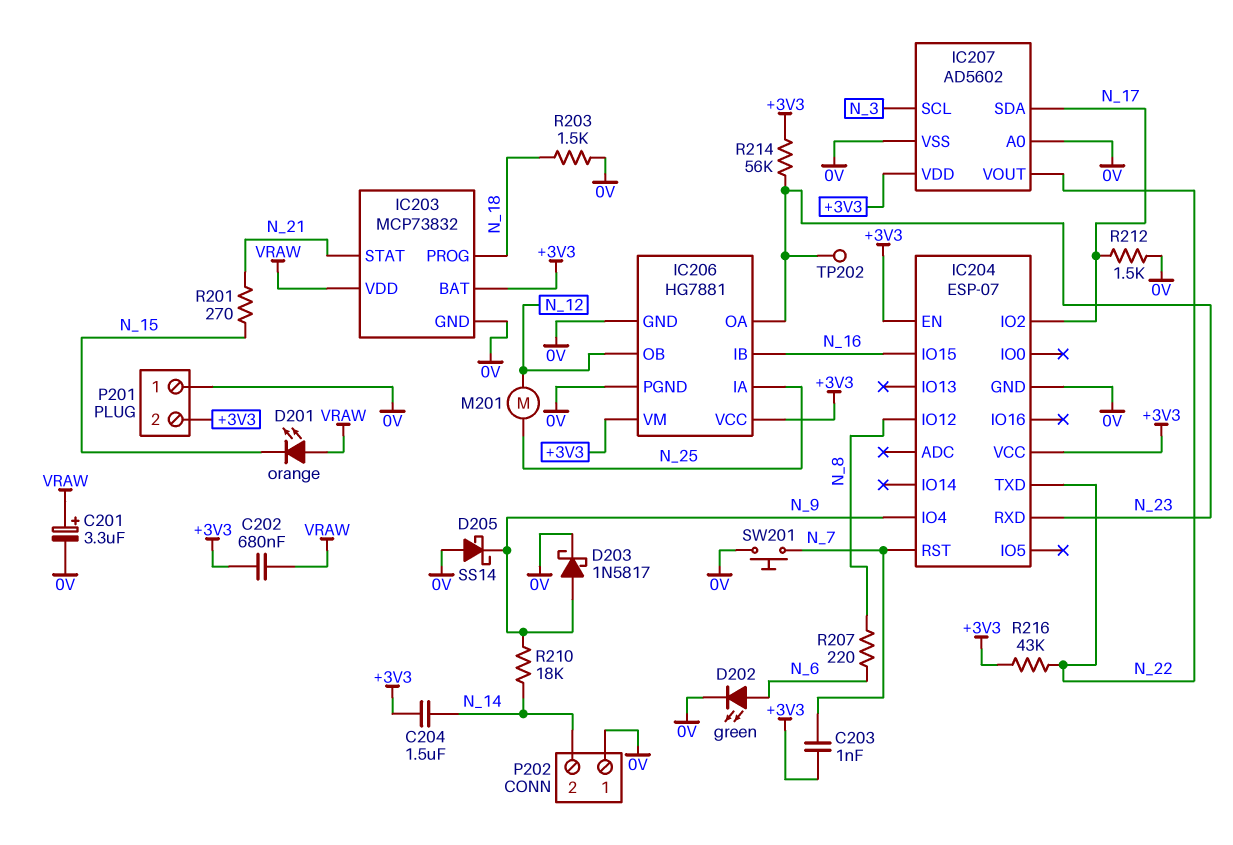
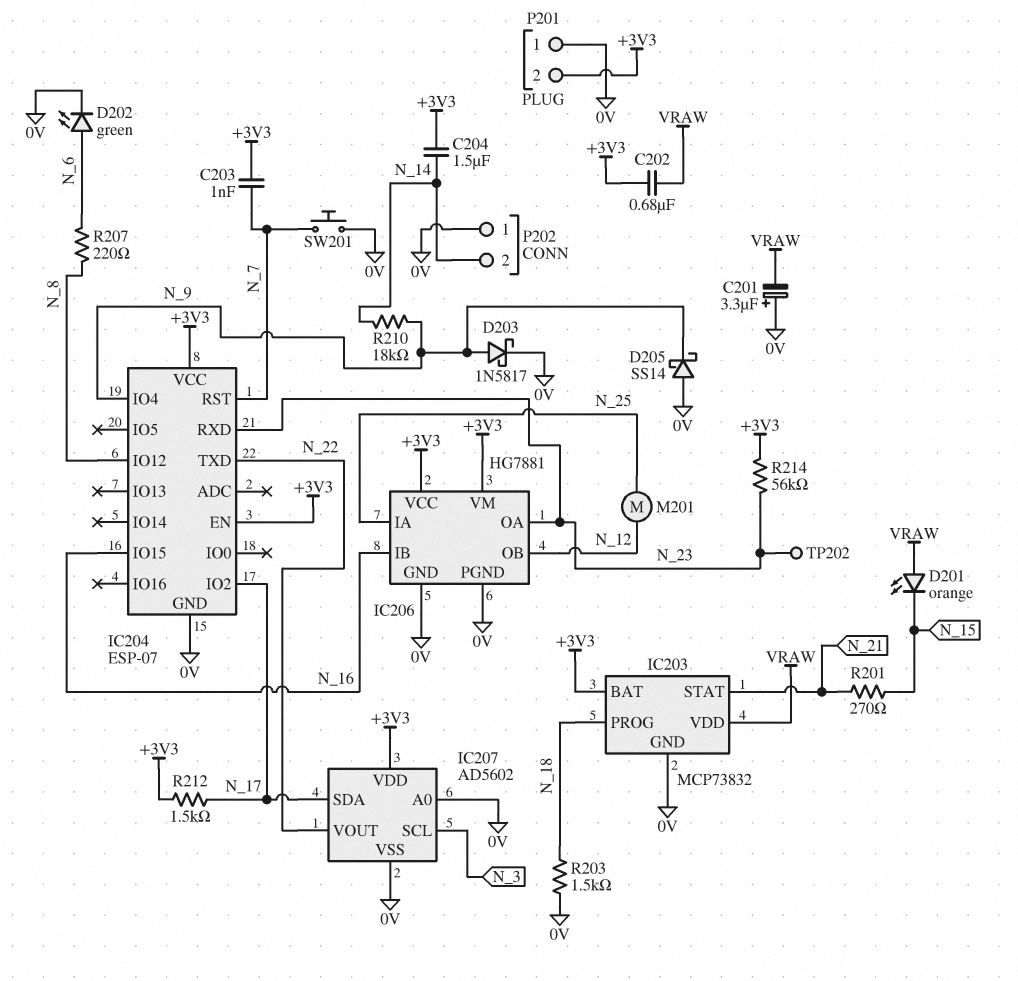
C201: 3.3uF (plus VRAW, minus 0V) -> 3.3uF (plus 0V, minus VRAW)
R212: 1.5k (0V, N_17) -> 1.5k (+3V3, N_17)
R216: 43k (+3V3, N_22) -> none

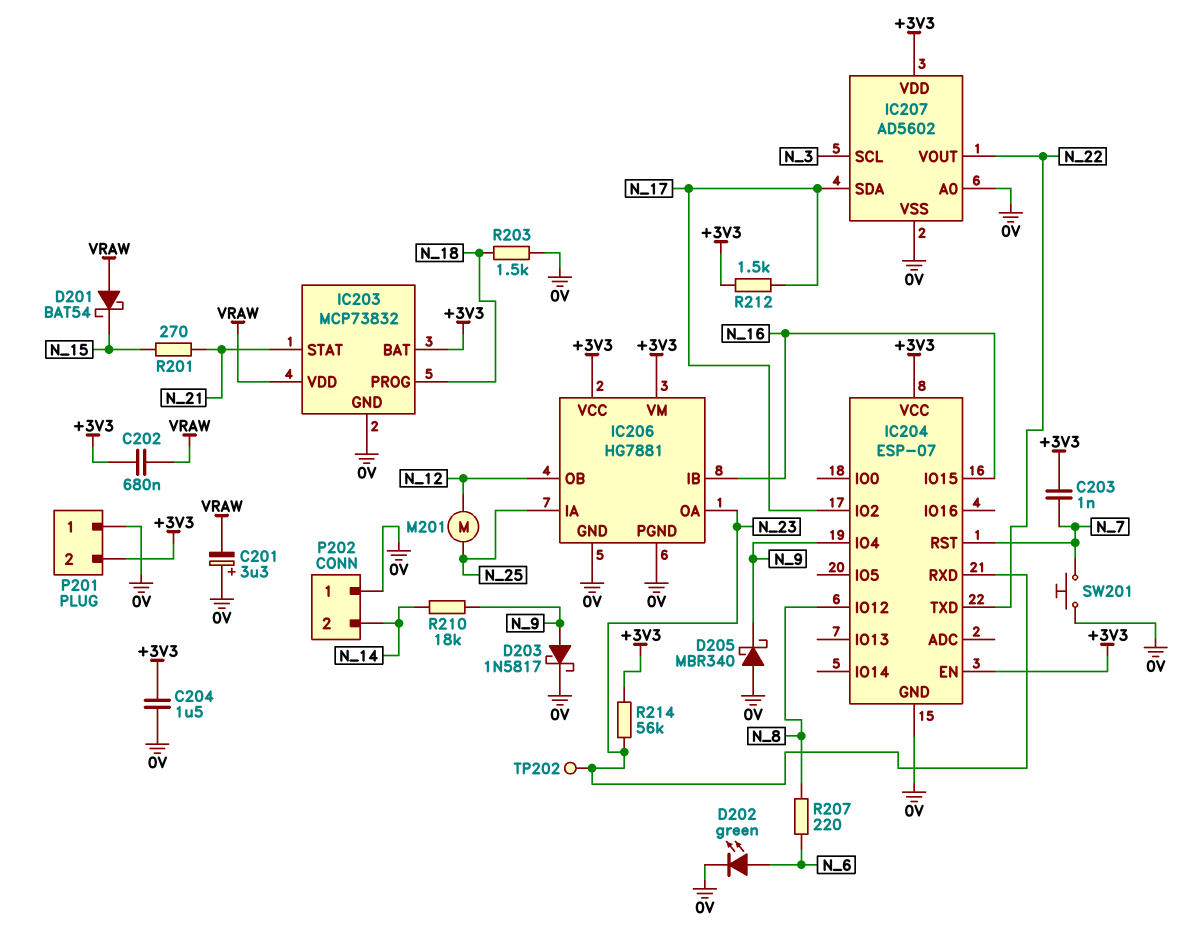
C204: 1.5uF (+3V3, N_14) -> 1.5uF (+3V3, 0V)
D201: LED orange (A VRAW, K N_15) -> schottky BAT54 (A VRAW, K N_15)
D205: schottky SS14 (A 0V, K N_9) -> schottky MBR340 (A 0V, K N_9)

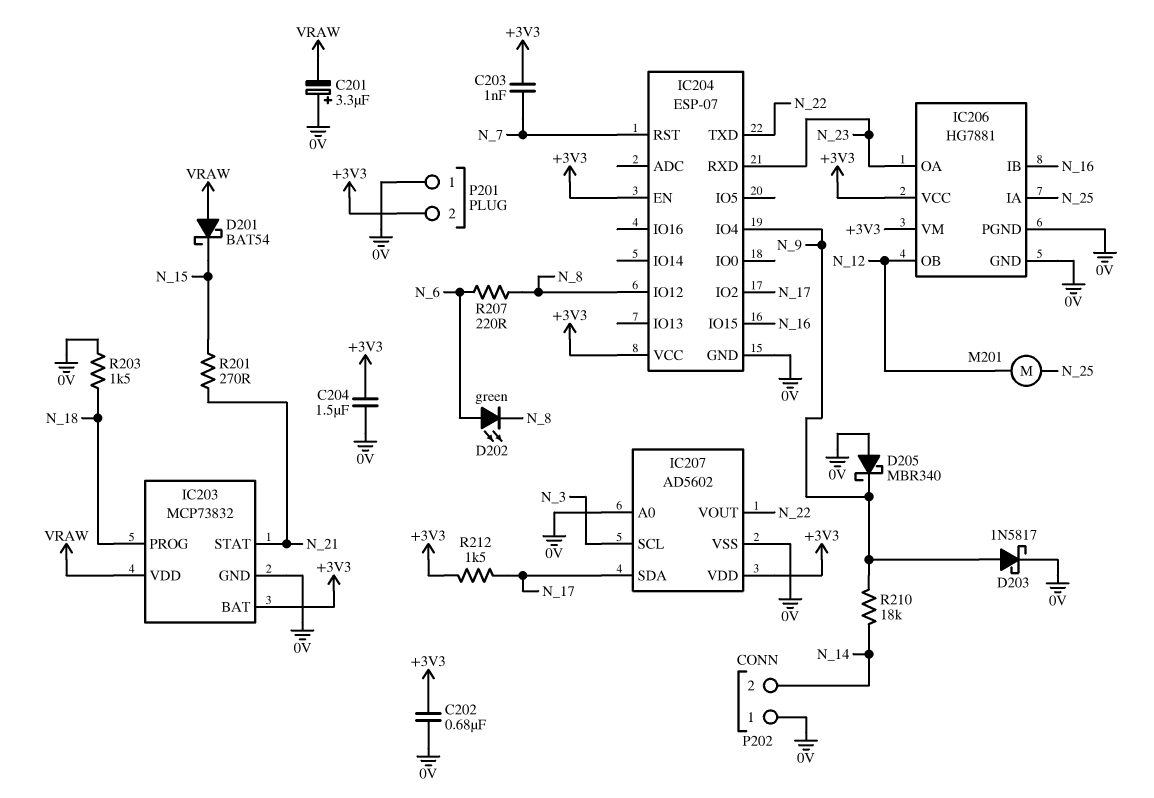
C202: 680nF (+3V3, VRAW) -> 680nF (+3V3, 0V)
D202: LED green (A N_6, K 0V) -> LED green (A N_6, K N_8)
R214: 56k (+3V3, N_23) -> none
SW201: button (0V, N_7) -> none
TP202: test point (N_23) -> none

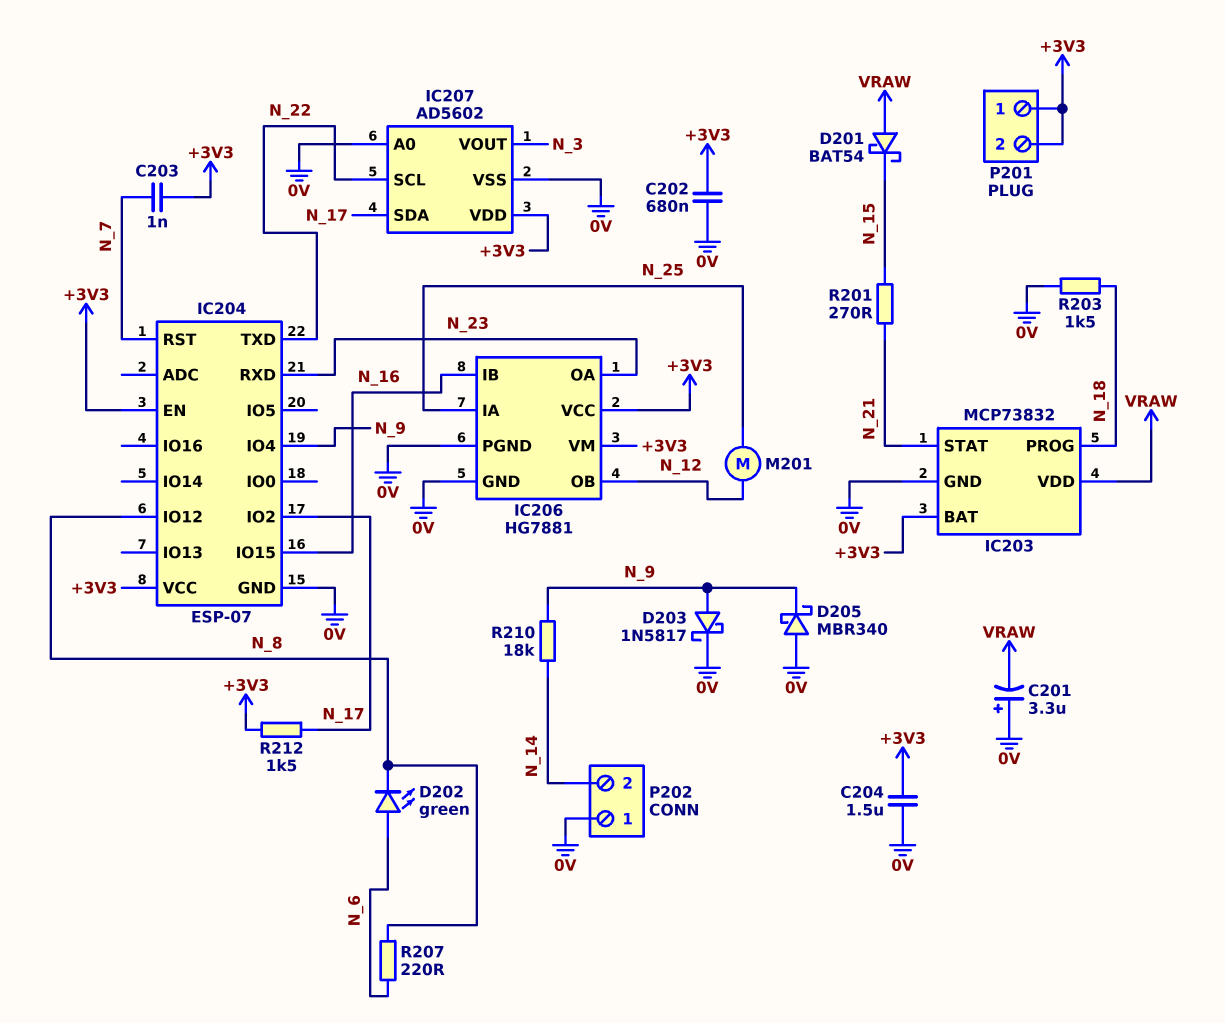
IC207 pin SCL: N_3 -> N_22
IC207 pin VOUT: N_22 -> N_3
P201 pin 1: 0V -> +3V3

